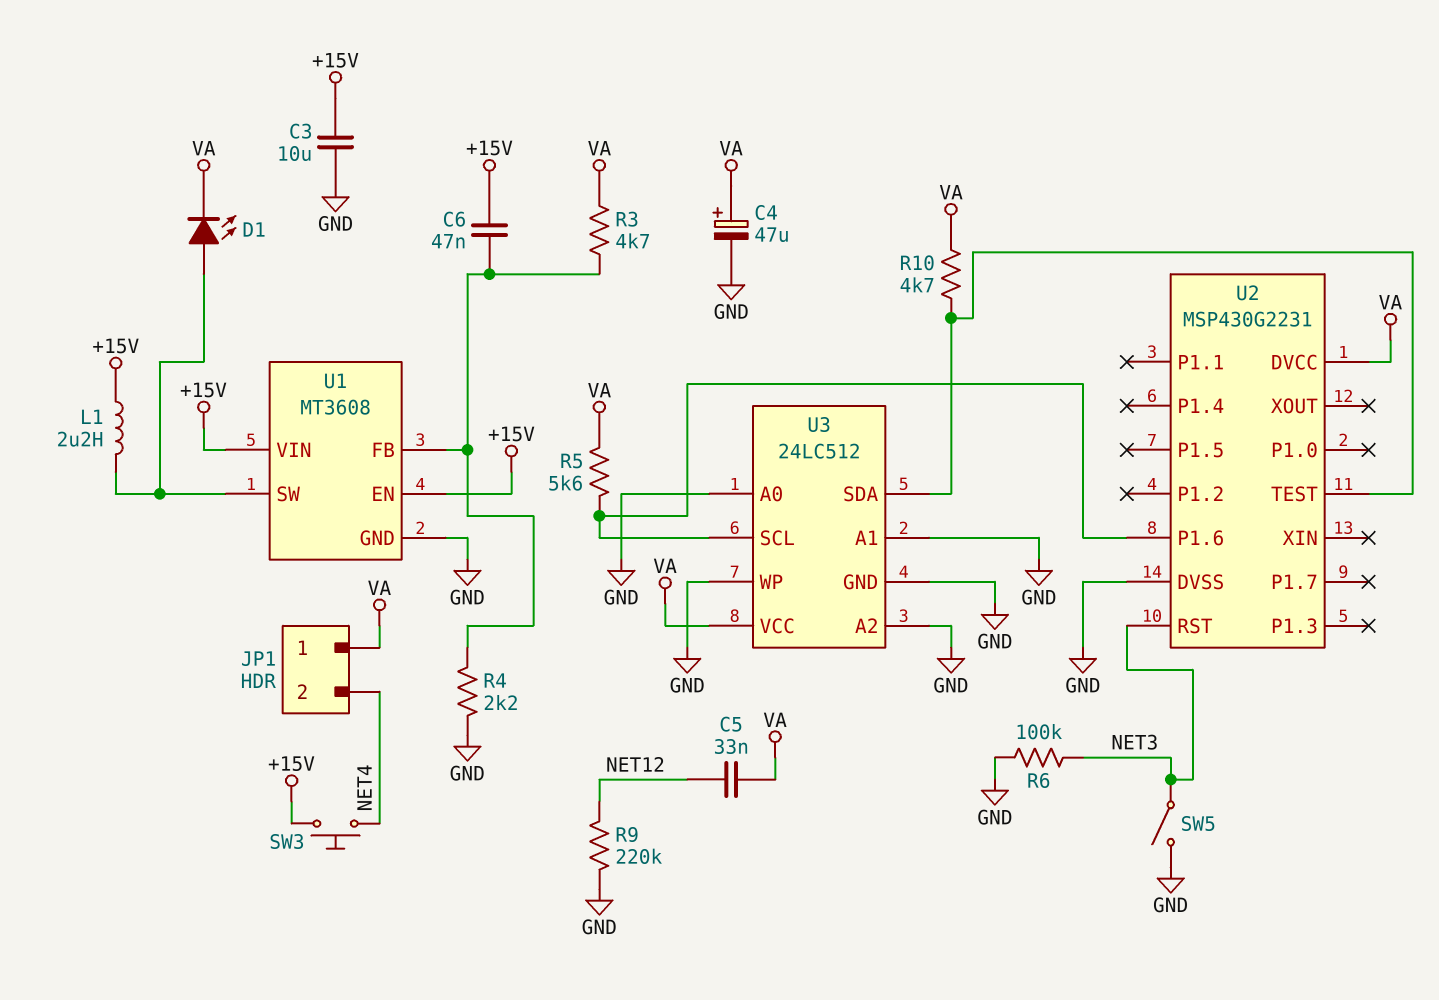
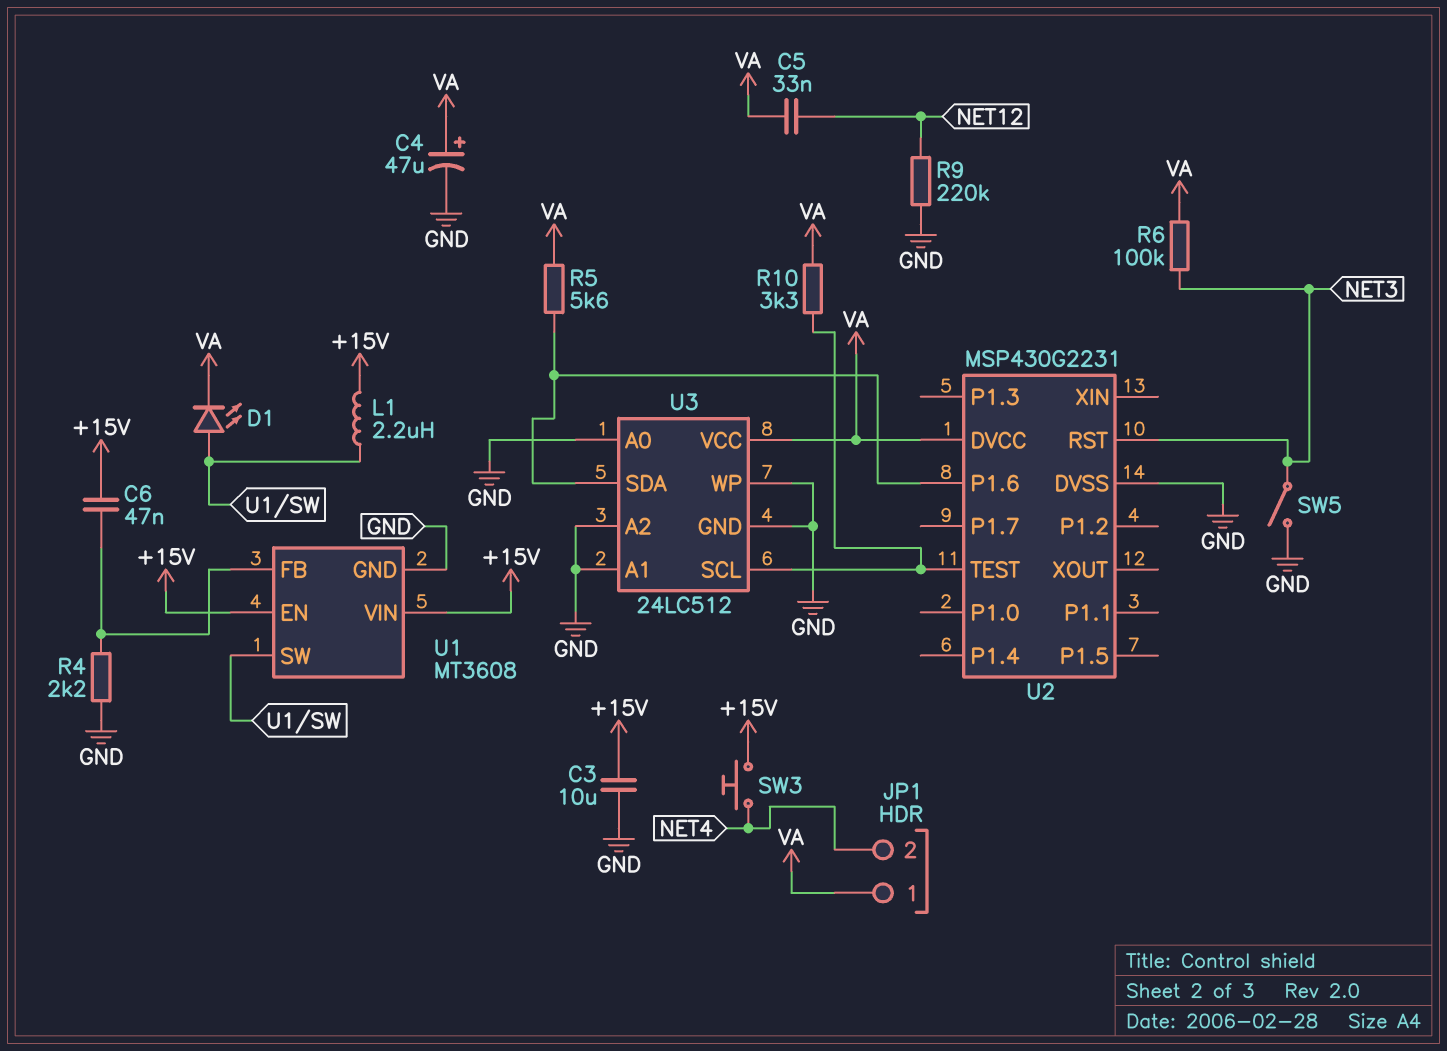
R3: 4.7k (U1/FB, VA) -> none
R6: 100k (GND, NET3) -> 100k (NET3, VA)
R10: 4.7k (U2/TEST, VA) -> 3.3k (U2/TEST, VA)
U3 pin SCL: U2/P1.6 -> U2/TEST
U3 pin SDA: U2/TEST -> U2/P1.6

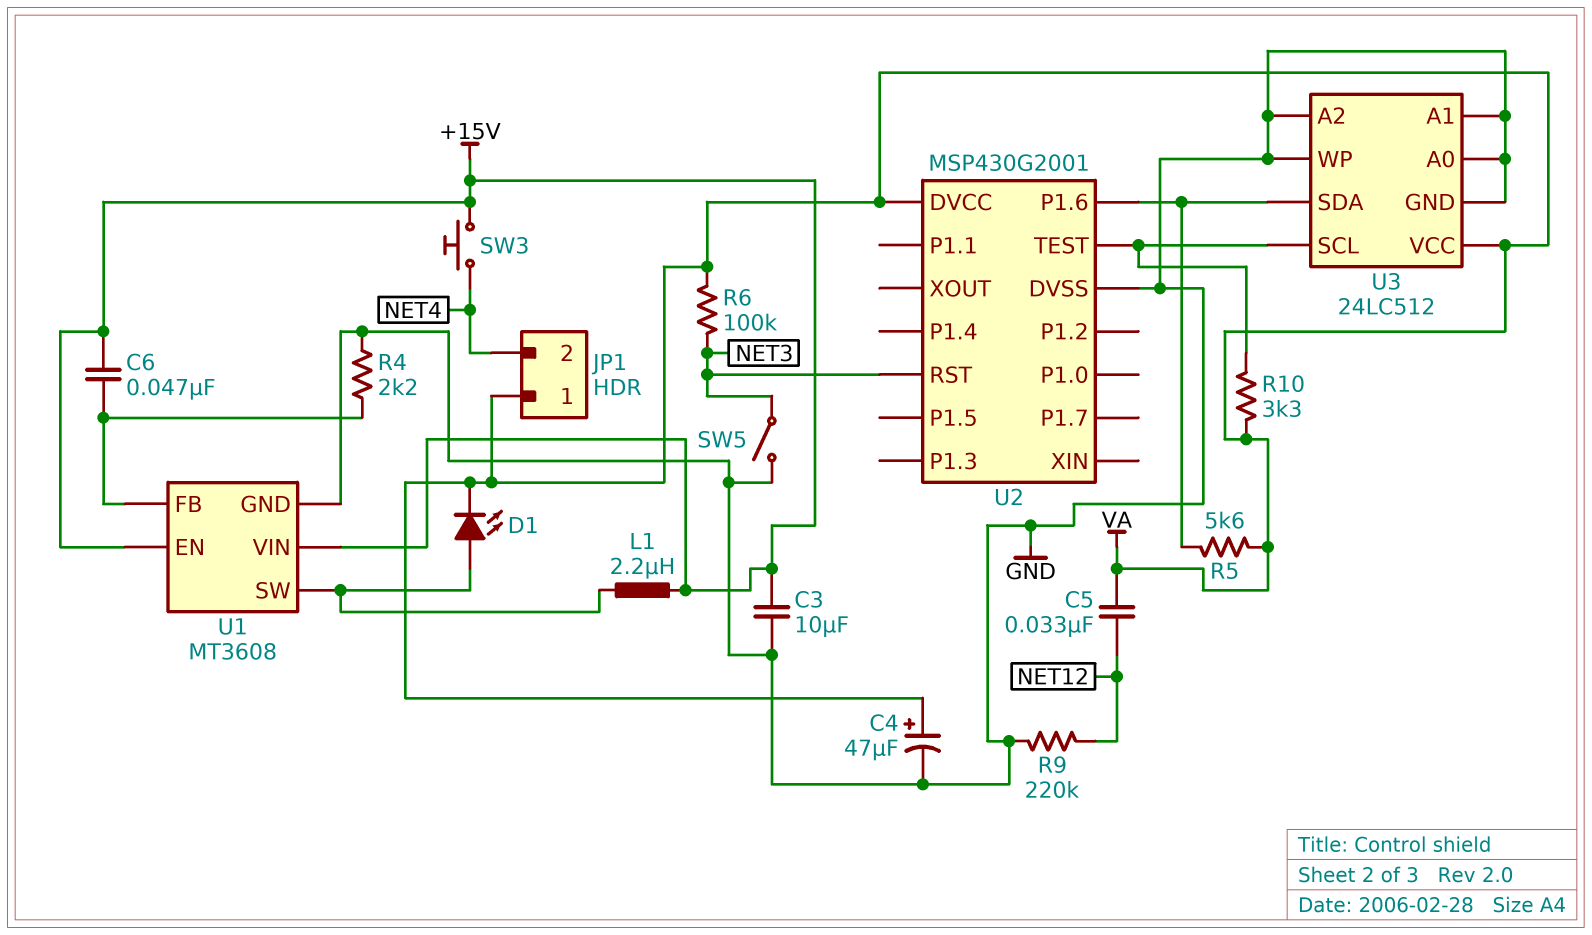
U2: MSP430G2231 -> MSP430G2001

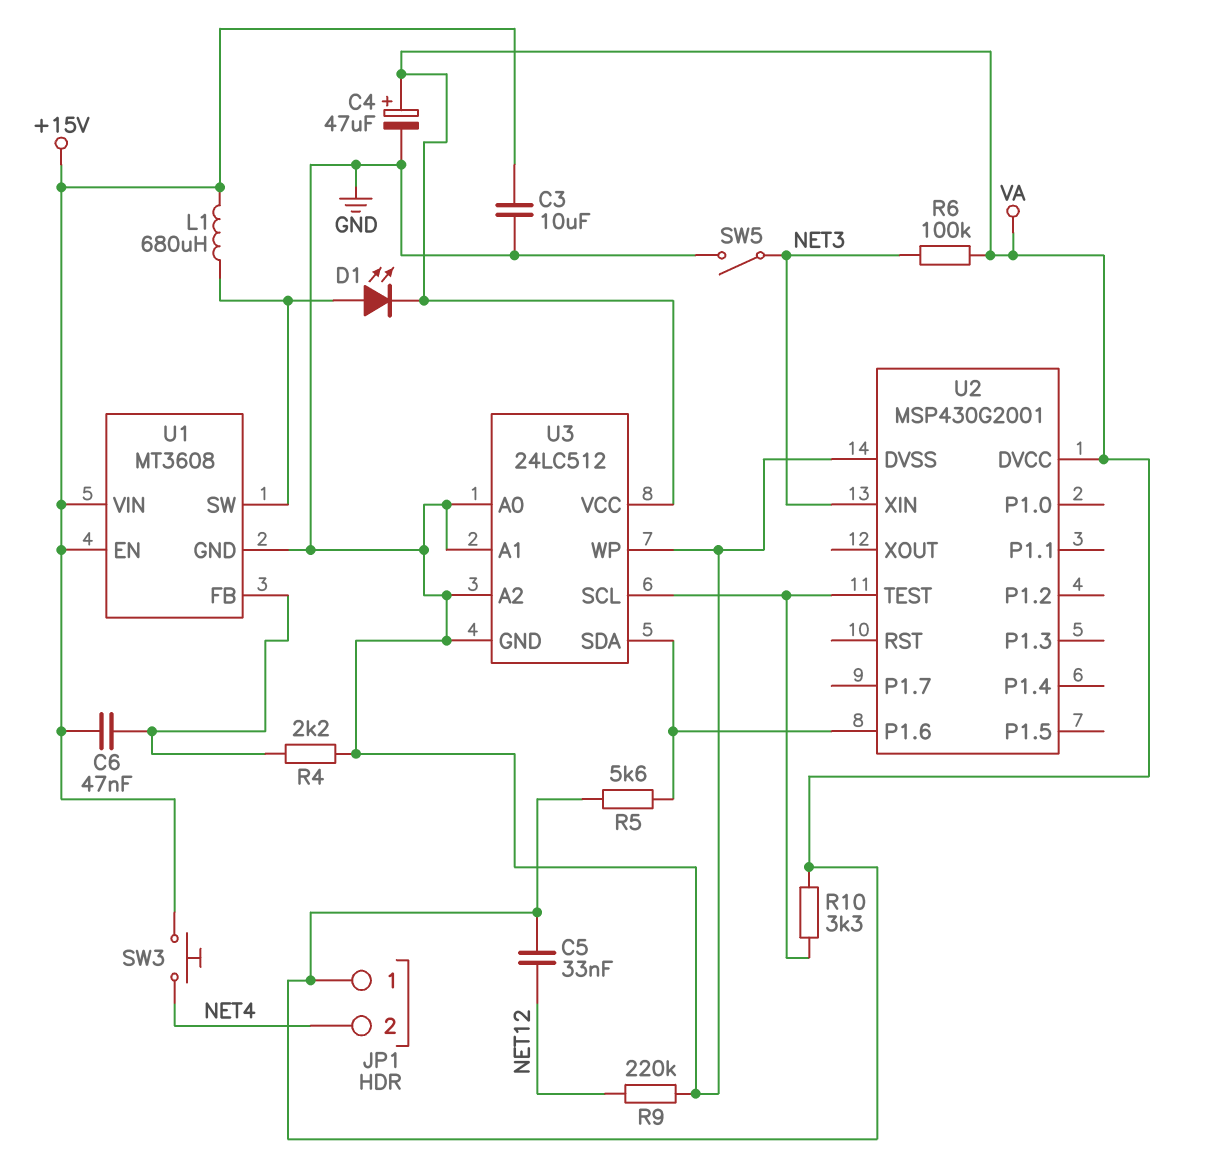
L1: 2.2uH (+15V, U1/SW) -> 680uH (+15V, U1/SW)
U2 pin RST: NET3 -> none
U2 pin XIN: none -> NET3

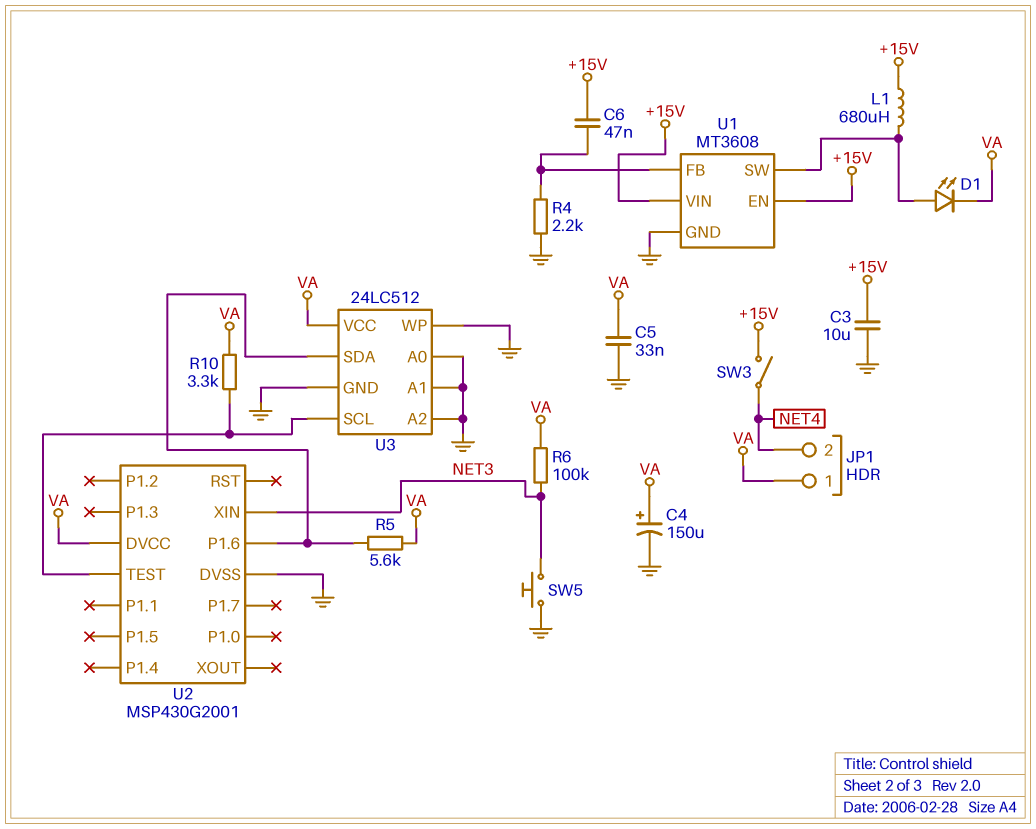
C4: 47uF (plus VA, minus GND) -> 150uF (plus VA, minus GND)
C5: 33nF (NET12, VA) -> 33nF (GND, VA)
R9: 220k (GND, NET12) -> none
SW3: button (+15V, NET4) -> switch (+15V, NET4)
SW5: switch (GND, NET3) -> button (GND, NET3)

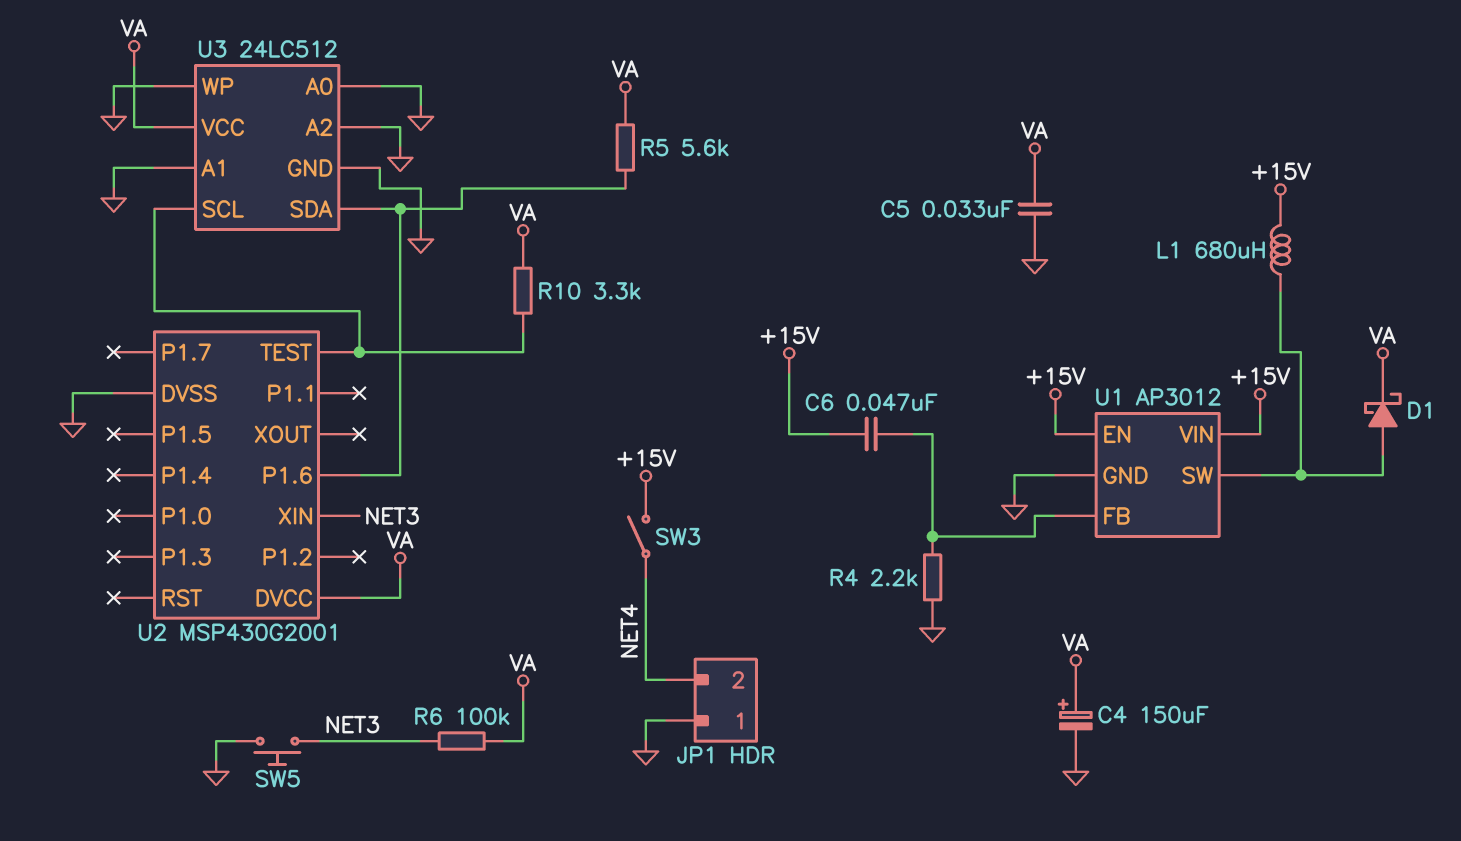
C3: 10uF (+15V, GND) -> none
D1: LED (A U1/SW, K VA) -> schottky (A U1/SW, K VA)
JP1 pin 1: VA -> GND
U1: MT3608 -> AP3012

